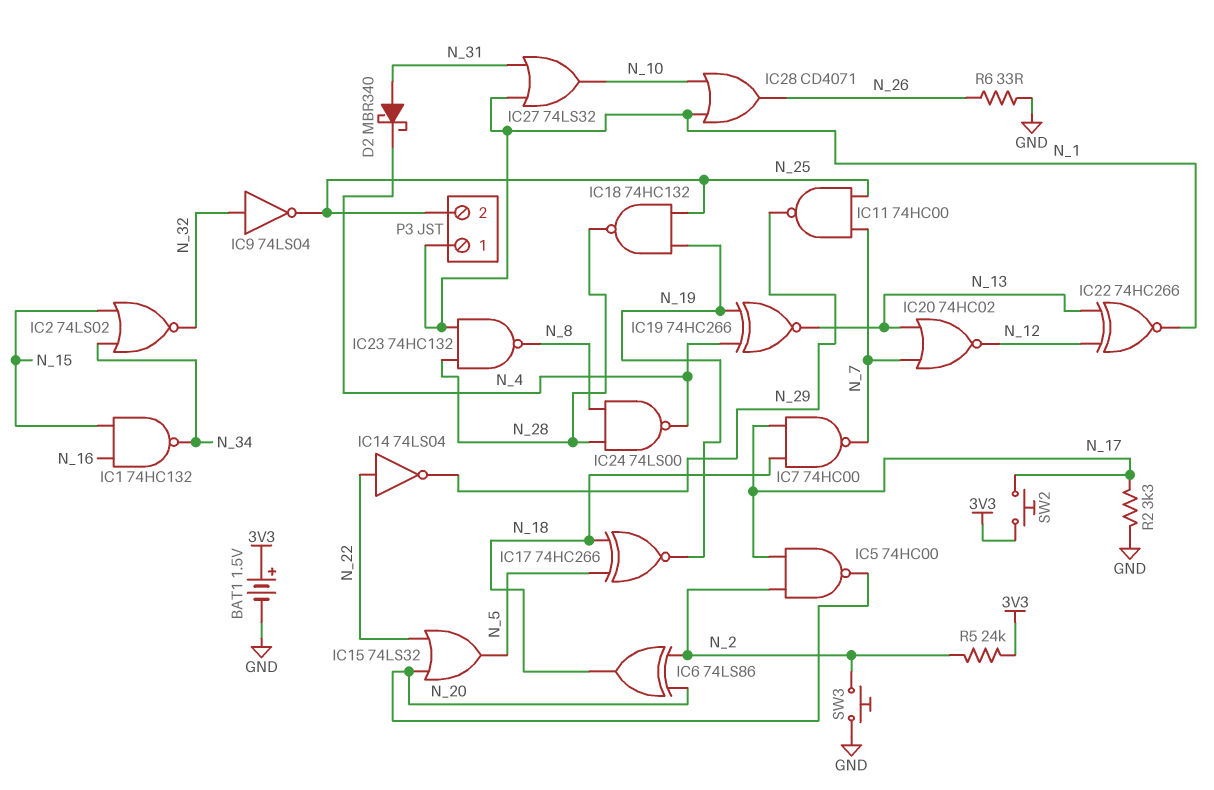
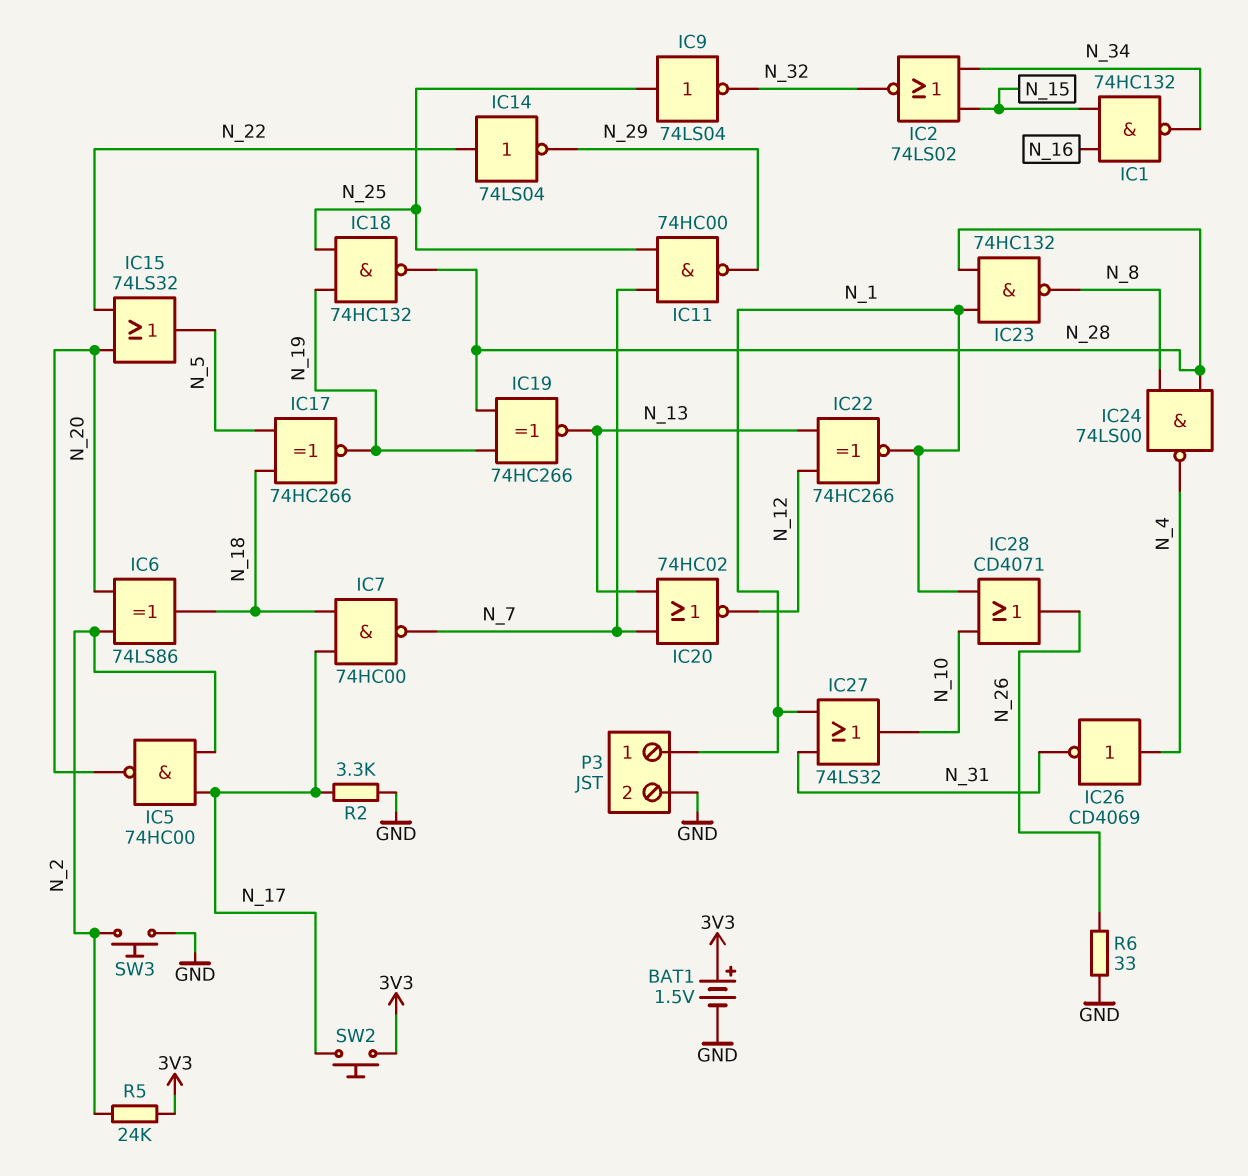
D2: schottky MBR340 (A N_31, K N_4) -> none
IC9: NOT 74LS04 (in N_32, out N_25) -> NOT 74LS04 (in N_25, out N_32)
IC19: XNOR 74HC266 (in N_4, in N_19, out N_13) -> XNOR 74HC266 (in N_19, in N_28, out N_13)
IC26: none -> NOT CD4069 (in N_4, out N_31)
P3 pin 2: N_25 -> GND

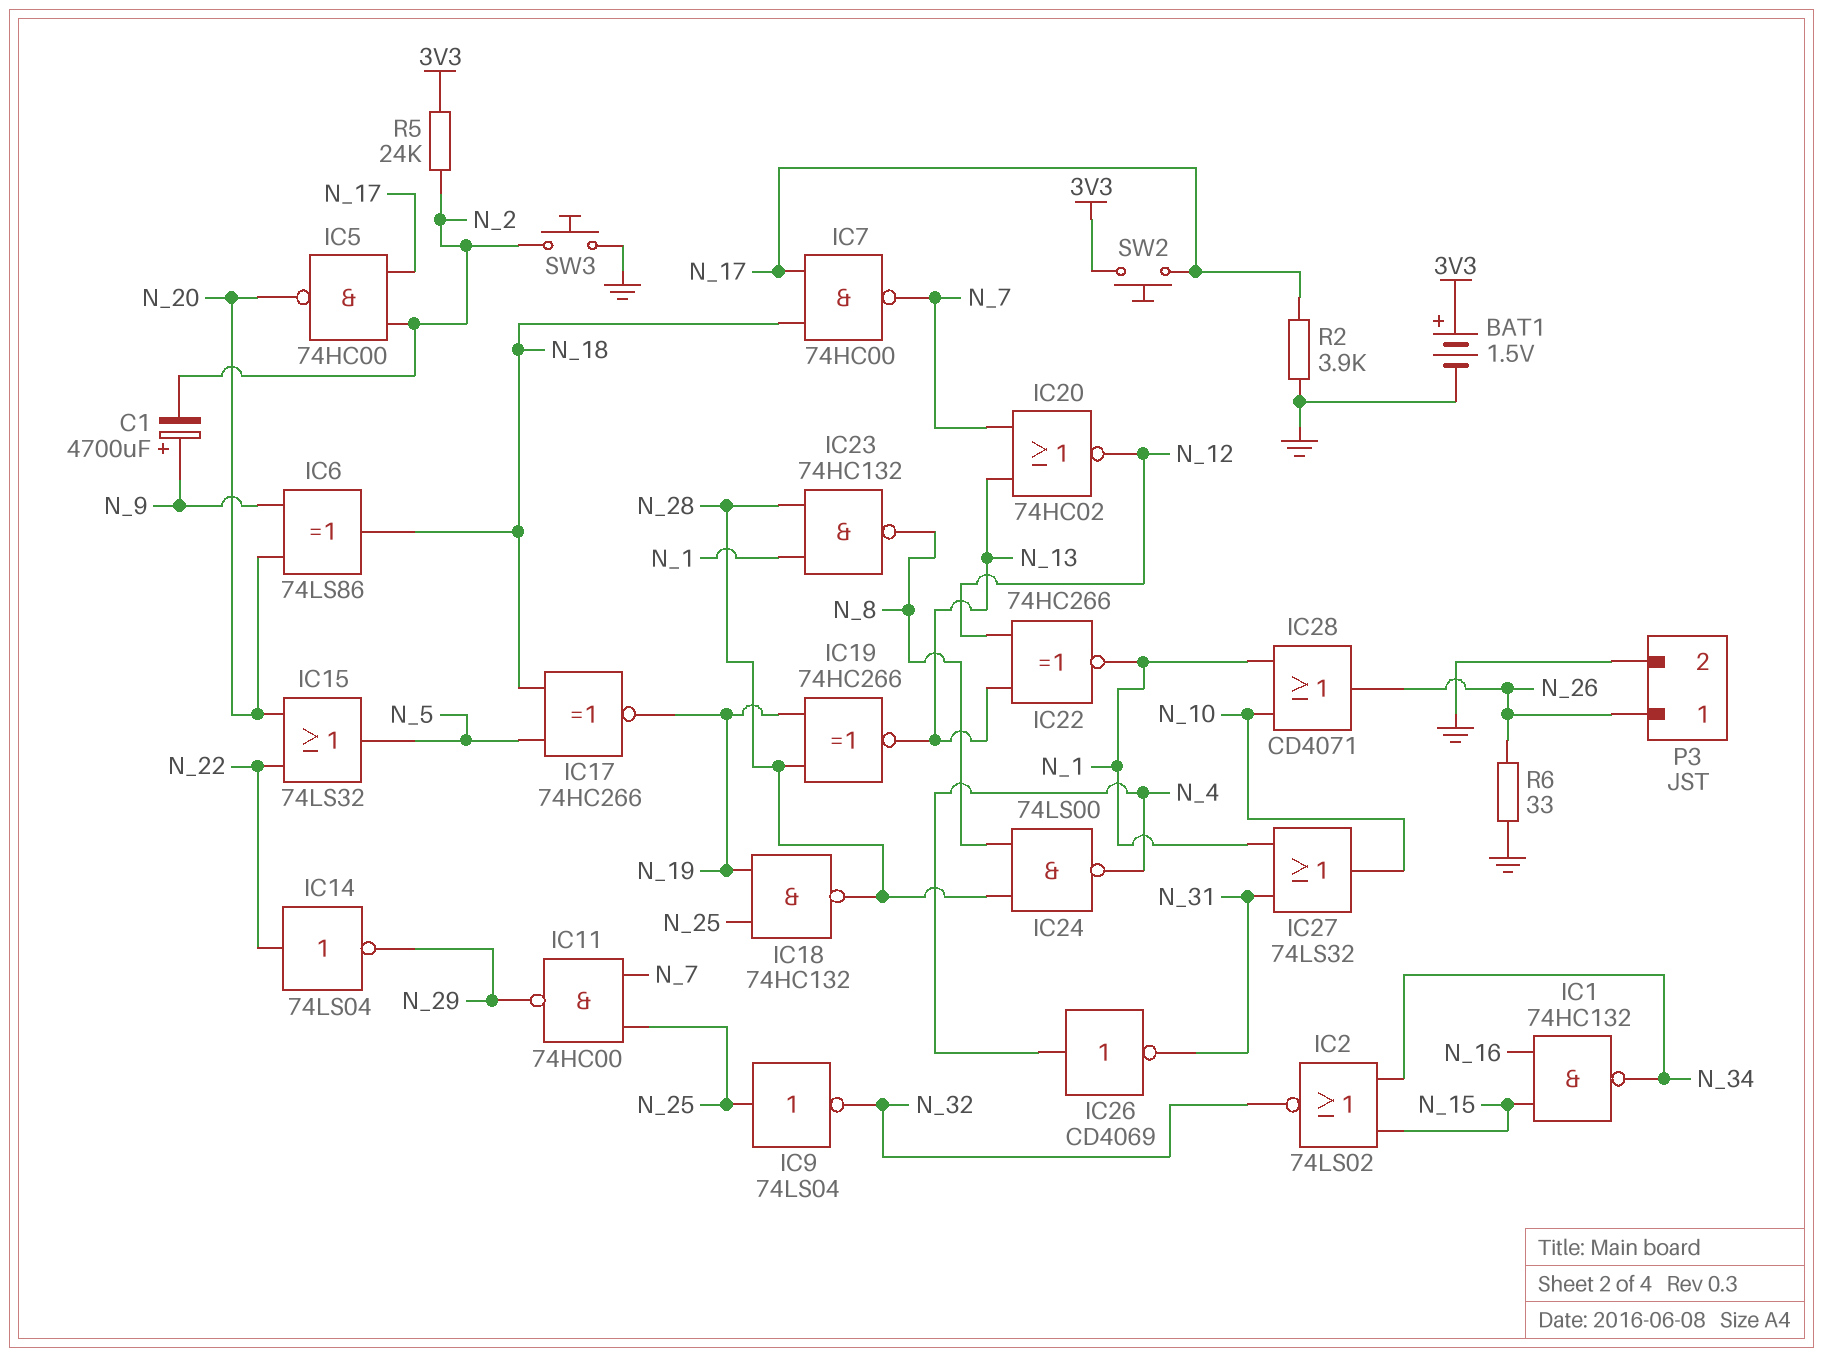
C1: none -> 4700uF (plus N_9, minus N_2)
IC6: XOR 74LS86 (in N_2, in N_20, out N_18) -> XOR 74LS86 (in N_9, in N_20, out N_18)
P3 pin 1: N_1 -> N_26
R2: 3.3k (GND, N_17) -> 3.9k (GND, N_17)

